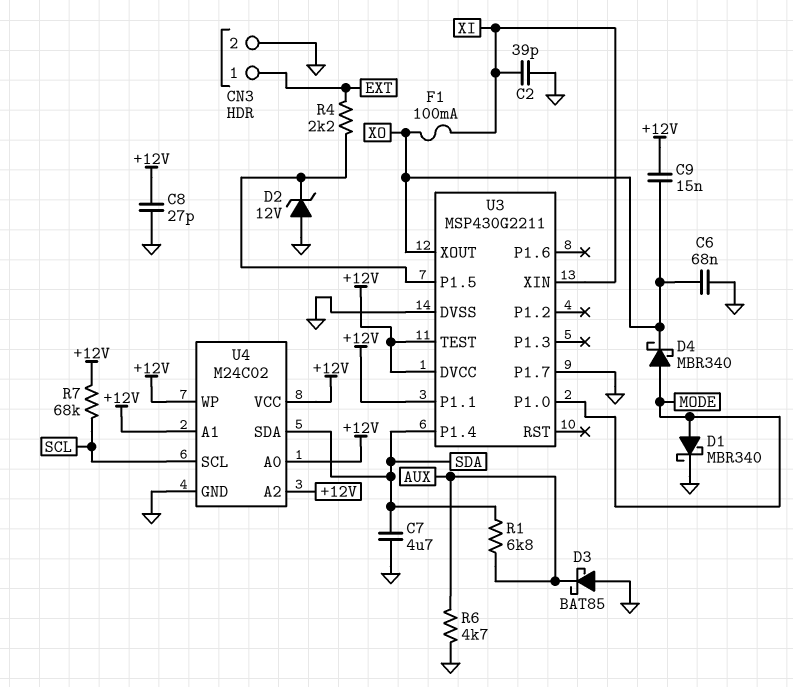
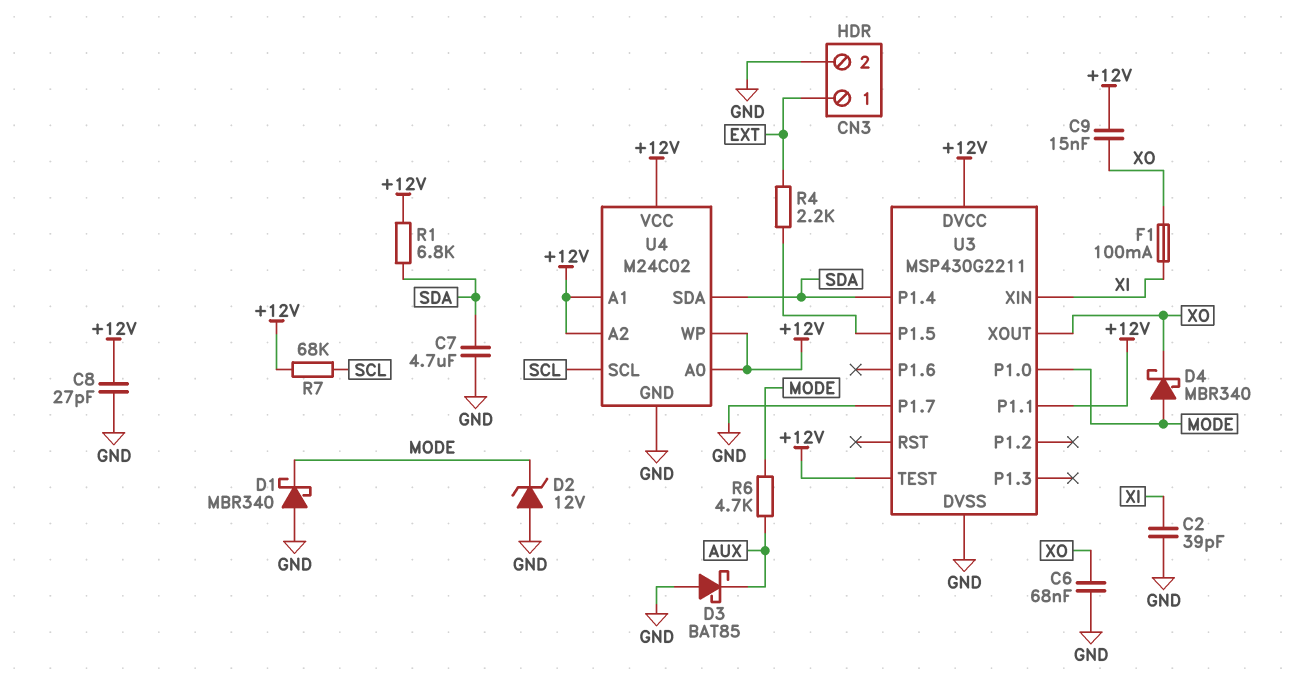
D1: schottky MBR340 (A MODE, K GND) -> schottky MBR340 (A GND, K MODE)
D2: zener 12V (A GND, K U3/P1.5) -> zener 12V (A GND, K MODE)
R1: 6.8k (AUX, SDA) -> 6.8k (+12V, SDA)
R6: 4.7k (AUX, GND) -> 4.7k (AUX, MODE)

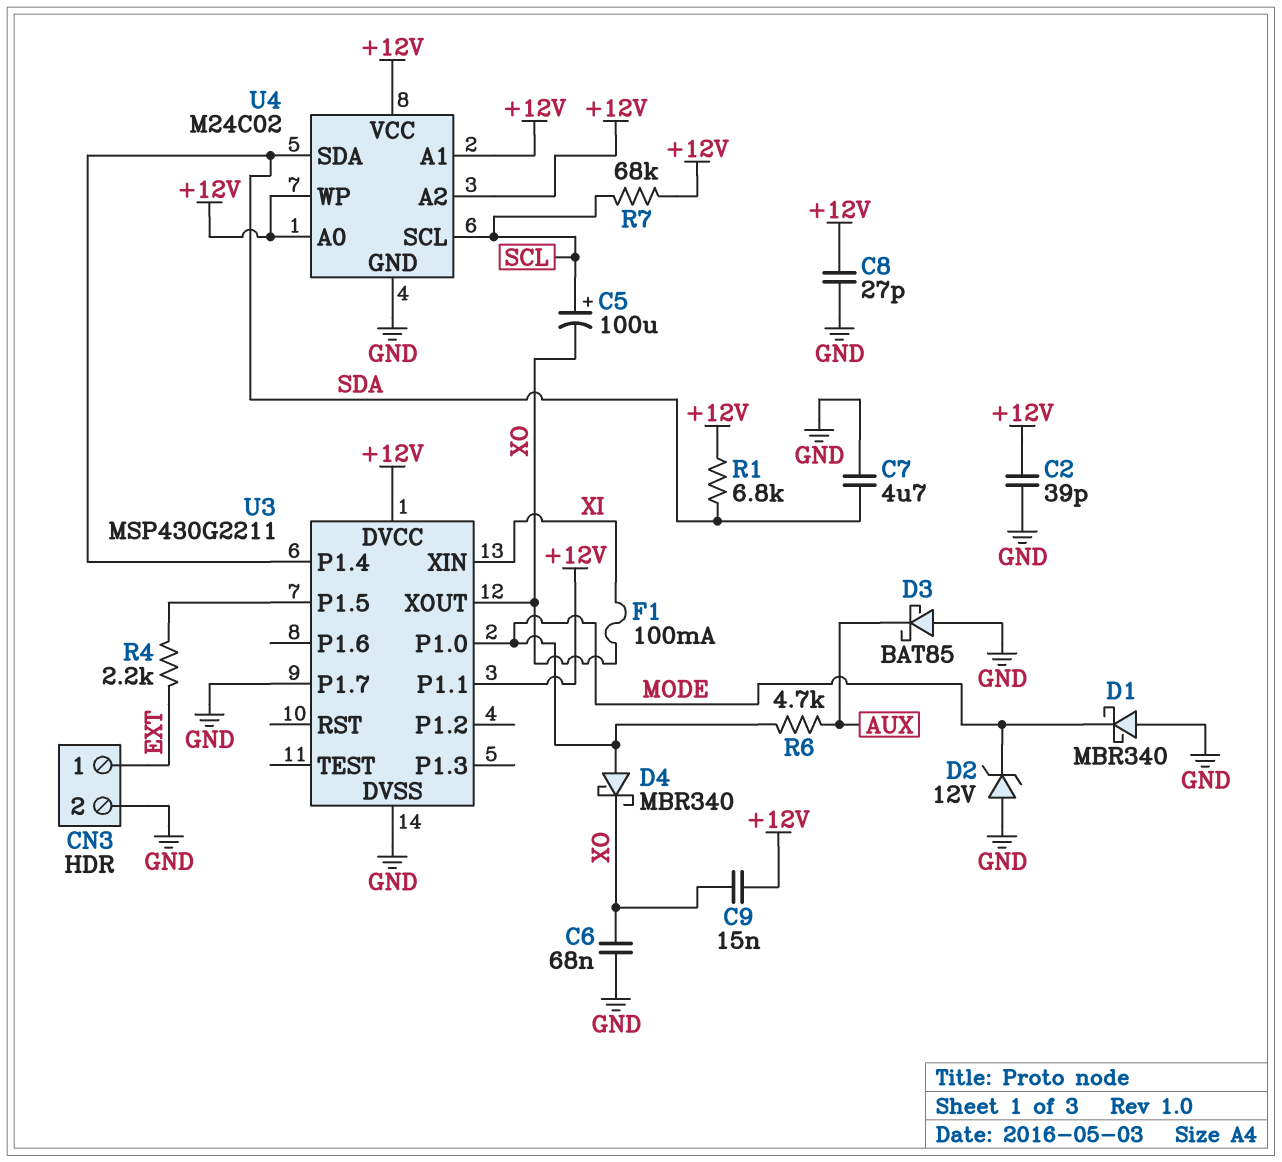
C2: 39pF (GND, XI) -> 39pF (+12V, GND)
C5: none -> 100uF (plus SCL, minus XO)
U3 pin TEST: +12V -> none

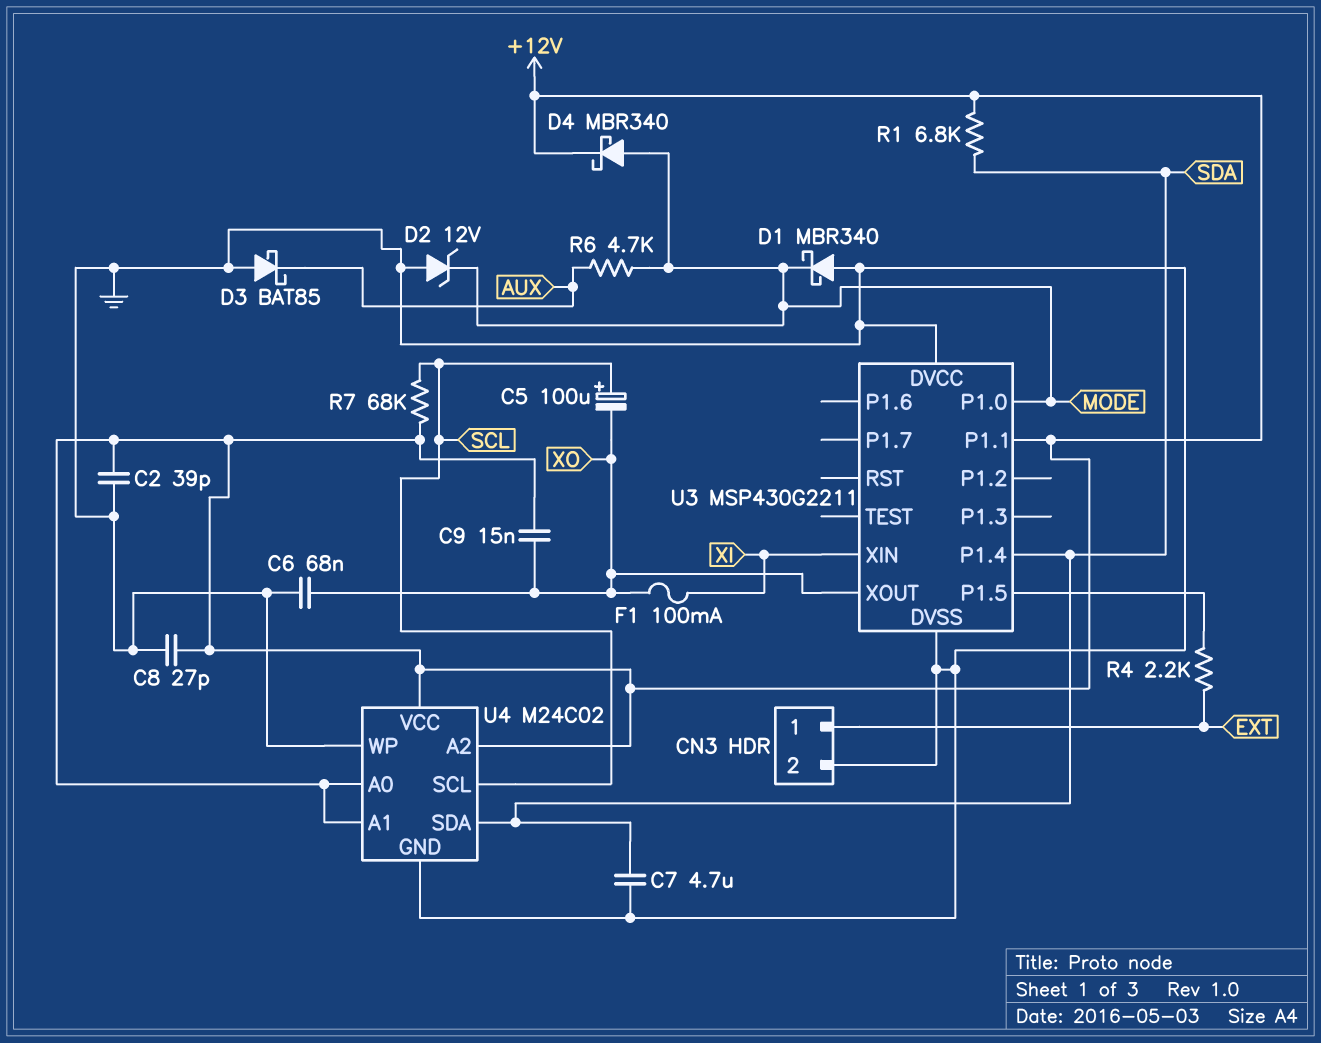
D4: schottky MBR340 (A MODE, K XO) -> schottky MBR340 (A MODE, K +12V)
U3 pin DVCC: +12V -> GND
U3 pin P1.7: GND -> none
U4 pin WP: +12V -> GND

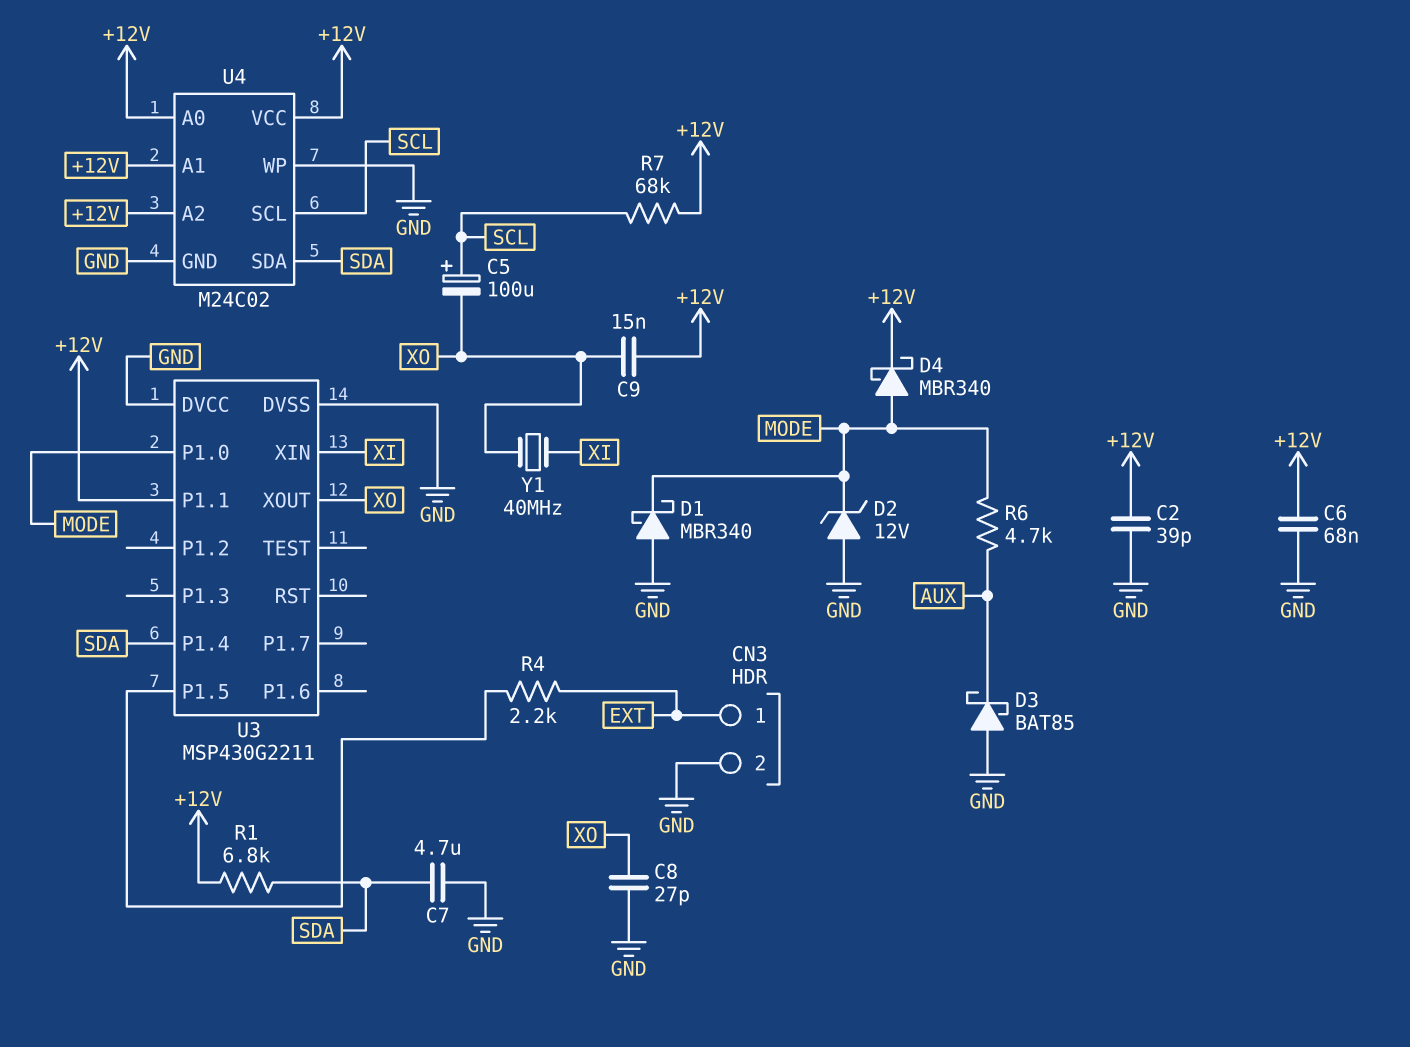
C6: 68nF (GND, XO) -> 68nF (+12V, GND)
C8: 27pF (+12V, GND) -> 27pF (GND, XO)
F1: 100mA (XI, XO) -> none
Y1: none -> 40MHz (XI, XO)

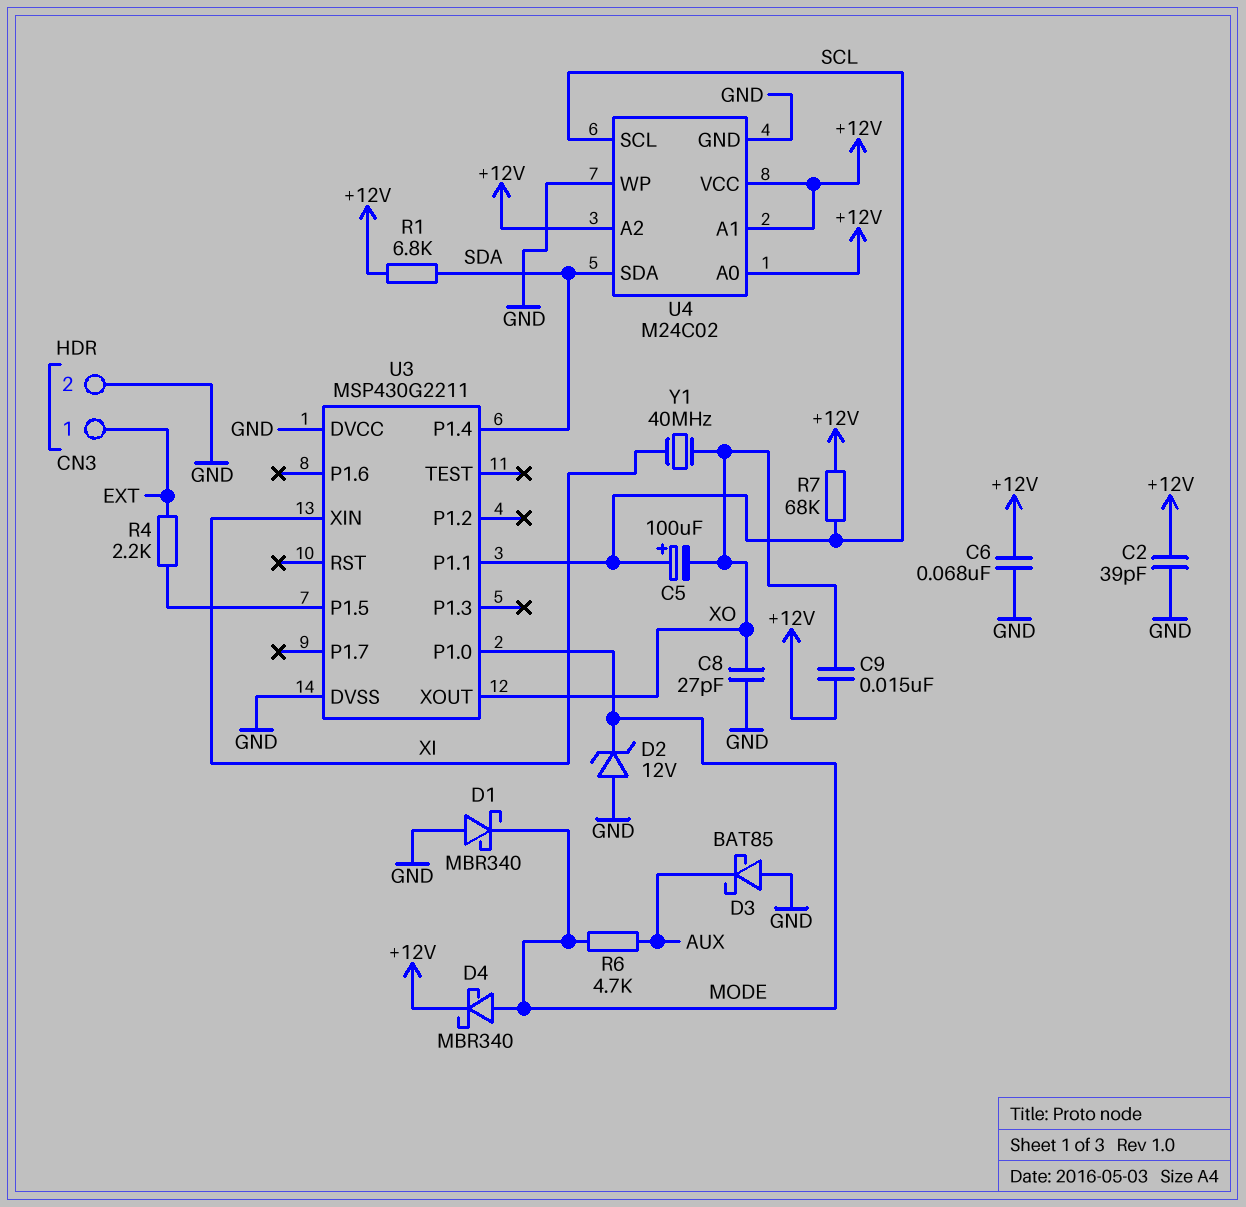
C7: 4.7uF (GND, SDA) -> none
U3 pin P1.1: +12V -> SCL

